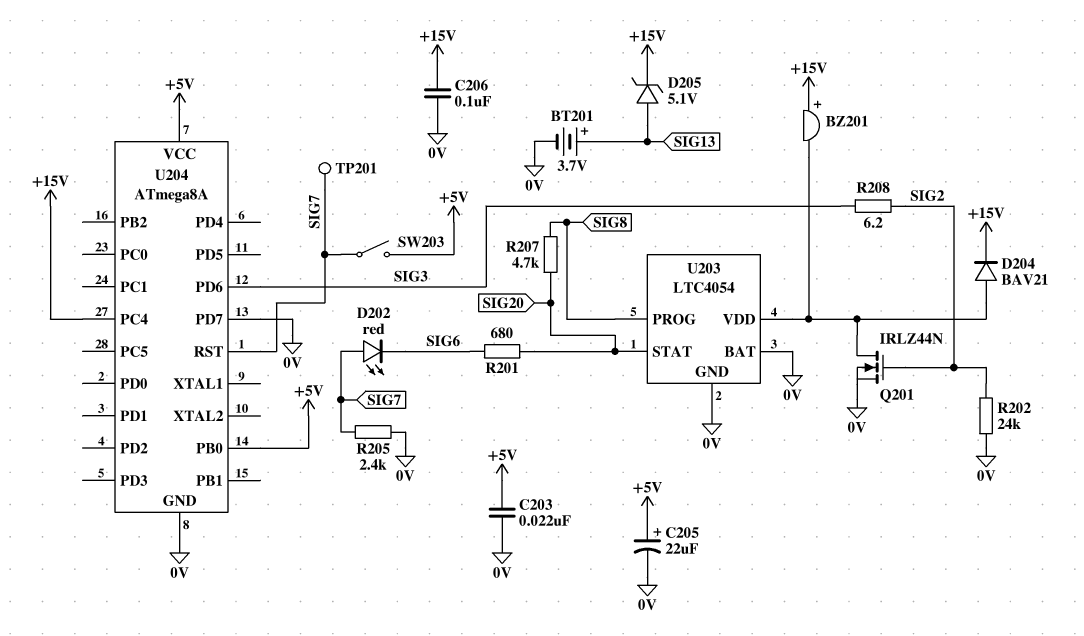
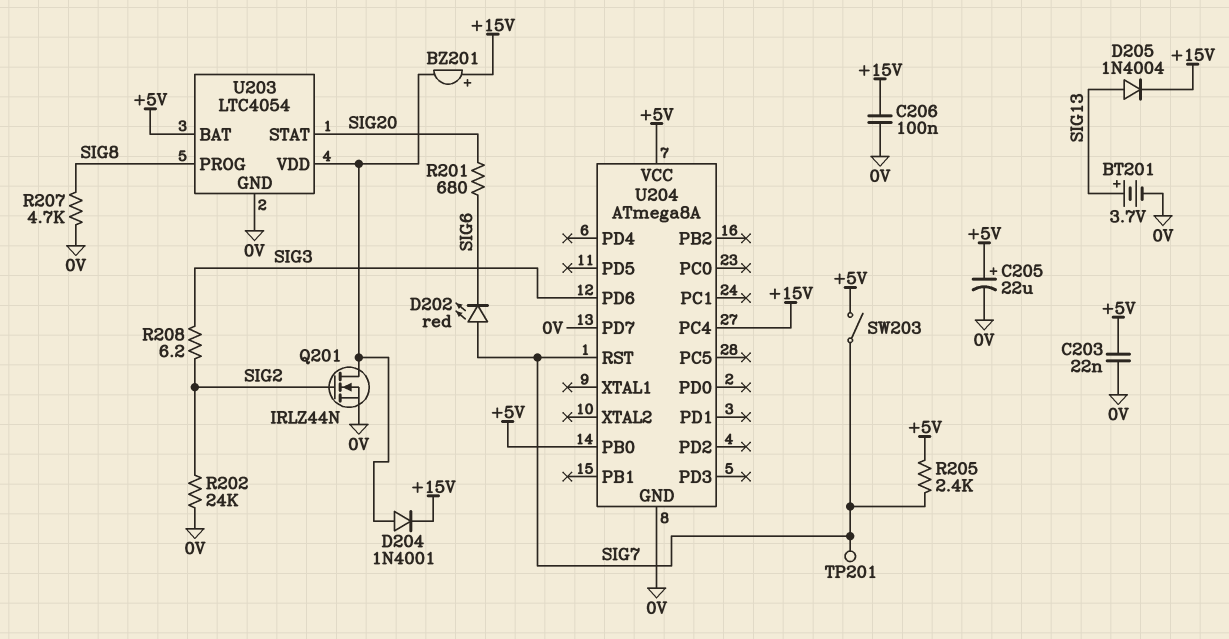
D204: diode BAV21 (A U203/VDD, K +15V) -> diode 1N4001 (A U203/VDD, K +15V)
D205: zener 5.1V (A SIG13, K +15V) -> diode 1N4004 (A SIG13, K +15V)
R205: 2.4k (0V, SIG7) -> 2.4k (+5V, SIG7)
R207: 4.7k (SIG8, SIG20) -> 4.7k (0V, SIG8)
U203 pin BAT: 0V -> +5V

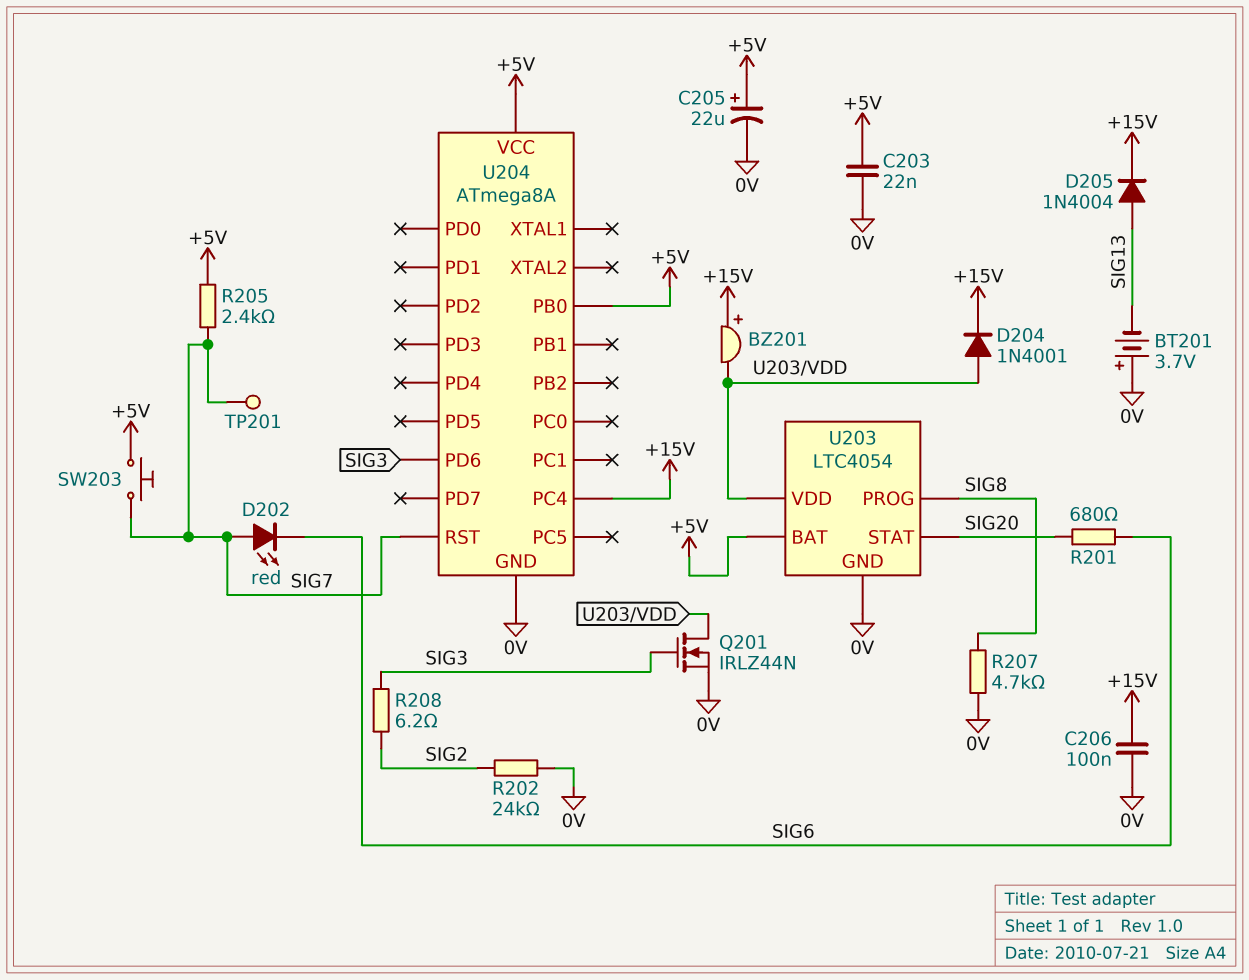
BT201: 3.7V (plus SIG13, minus 0V) -> 3.7V (plus 0V, minus SIG13)
Q201: NMOS IRLZ44N (G SIG2, D U203/VDD, S 0V) -> NMOS IRLZ44N (G SIG3, D U203/VDD, S 0V)
SW203: switch (+5V, SIG7) -> button (+5V, SIG7)
U204 pin PD7: 0V -> none

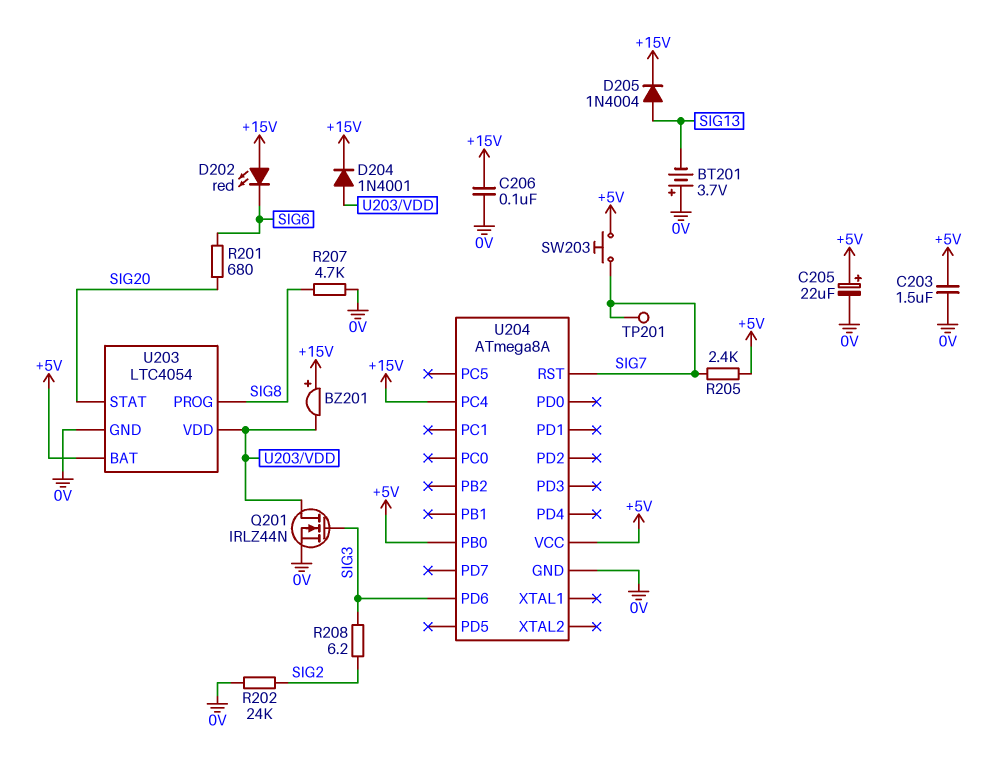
C203: 22nF (+5V, 0V) -> 1.5uF (+5V, 0V)
D202: LED red (A SIG7, K SIG6) -> LED red (A +15V, K SIG6)

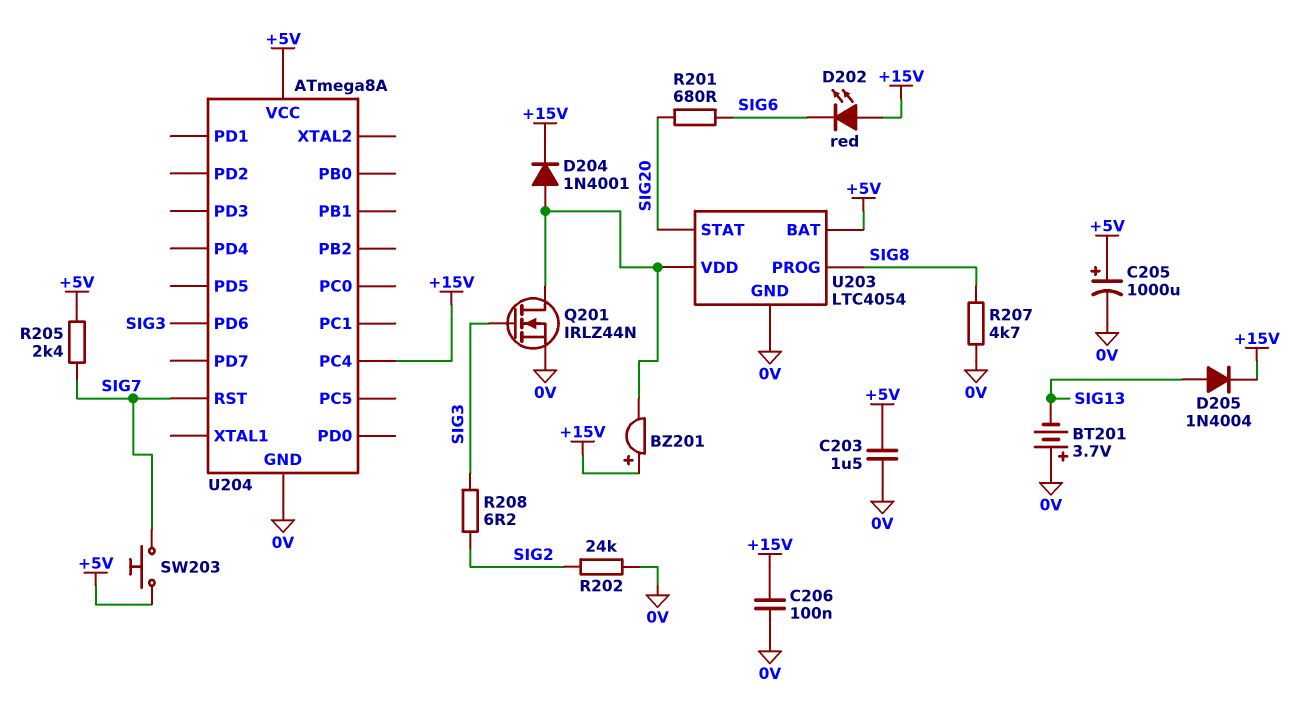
C205: 22uF (plus +5V, minus 0V) -> 1000uF (plus +5V, minus 0V)
TP201: test point (SIG7) -> none
U204 pin PB0: +5V -> none

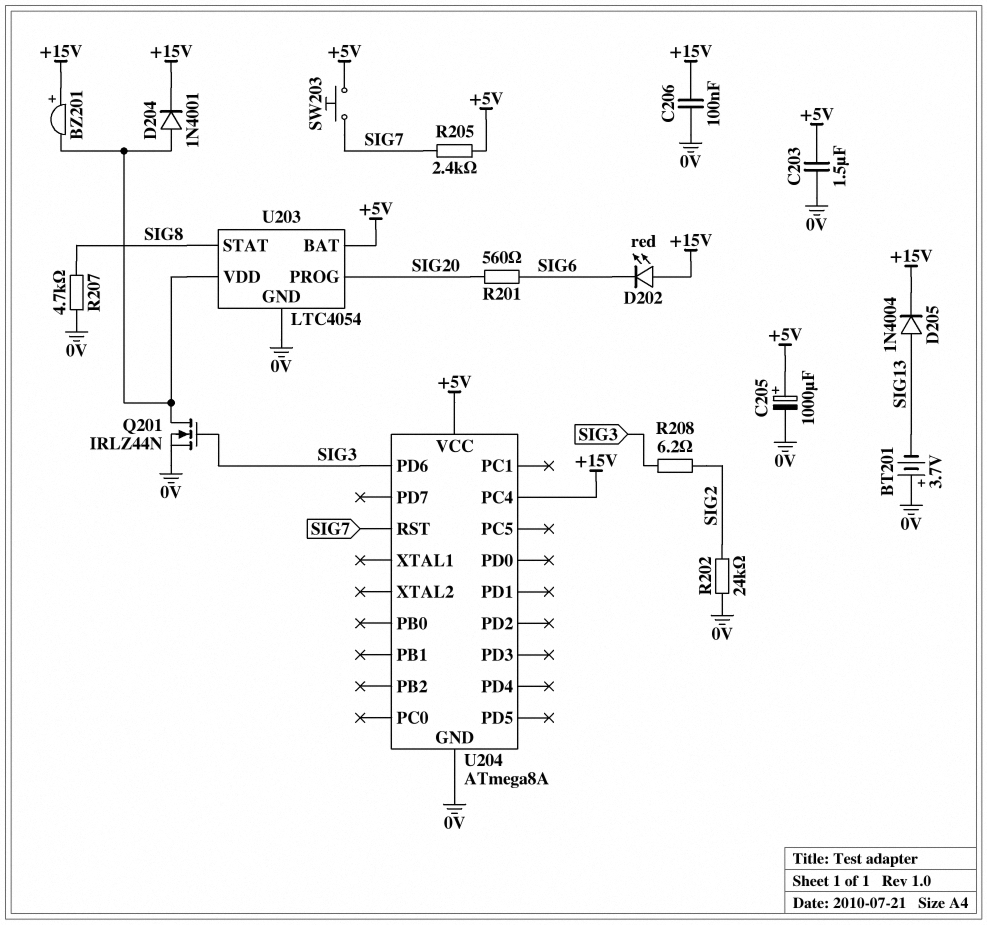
R201: 680 (SIG6, SIG20) -> 560 (SIG6, SIG20)
U203 pin PROG: SIG8 -> SIG20
U203 pin STAT: SIG20 -> SIG8

